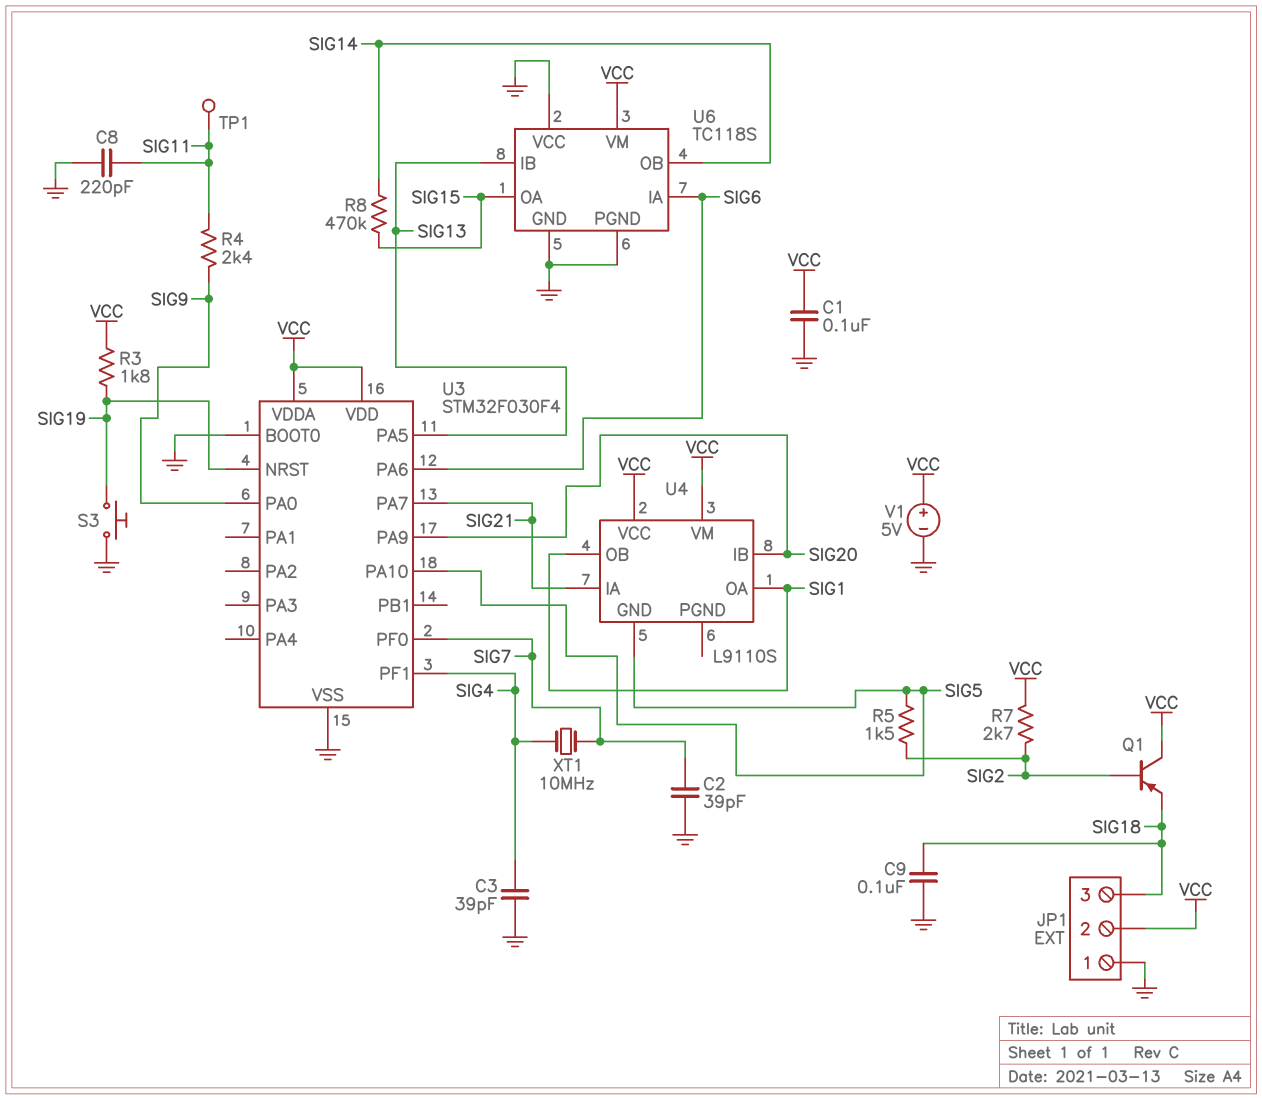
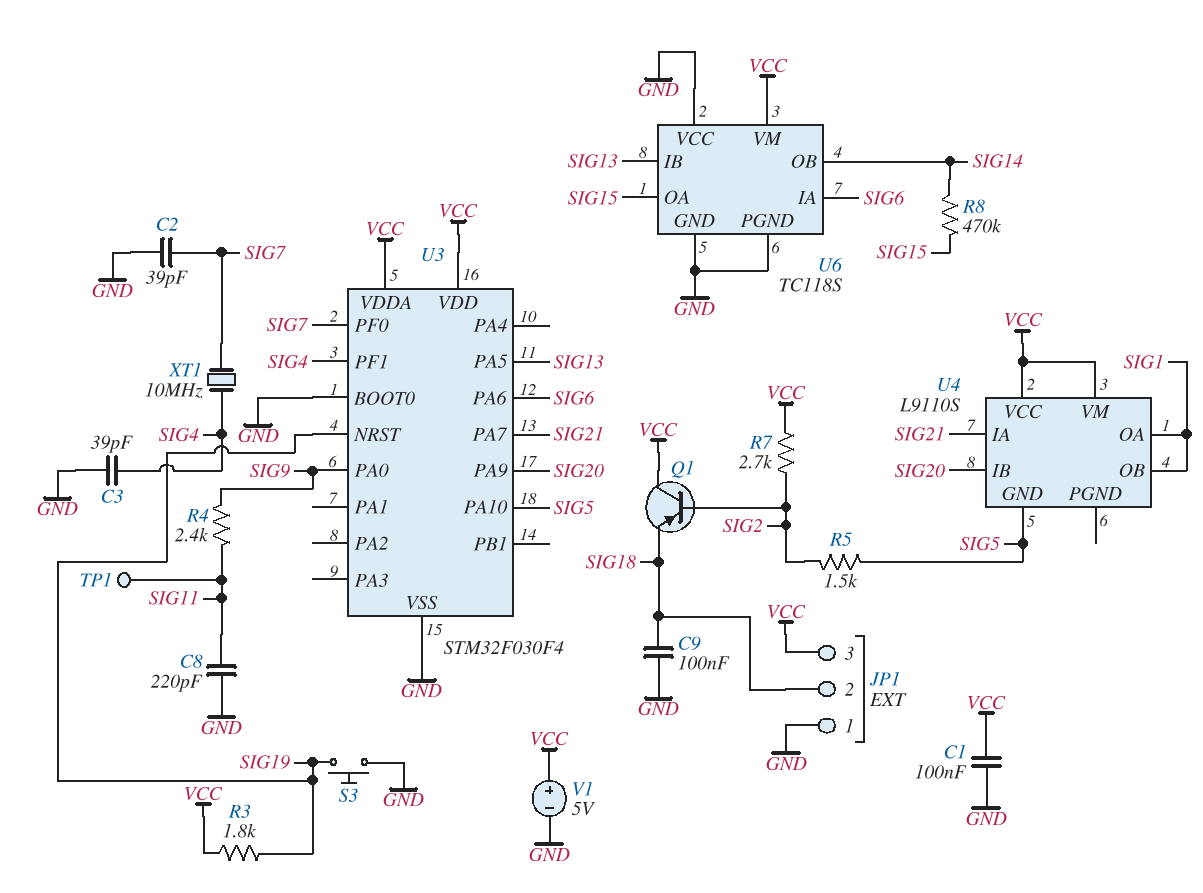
JP1 pin 2: VCC -> SIG18
JP1 pin 3: SIG18 -> VCC

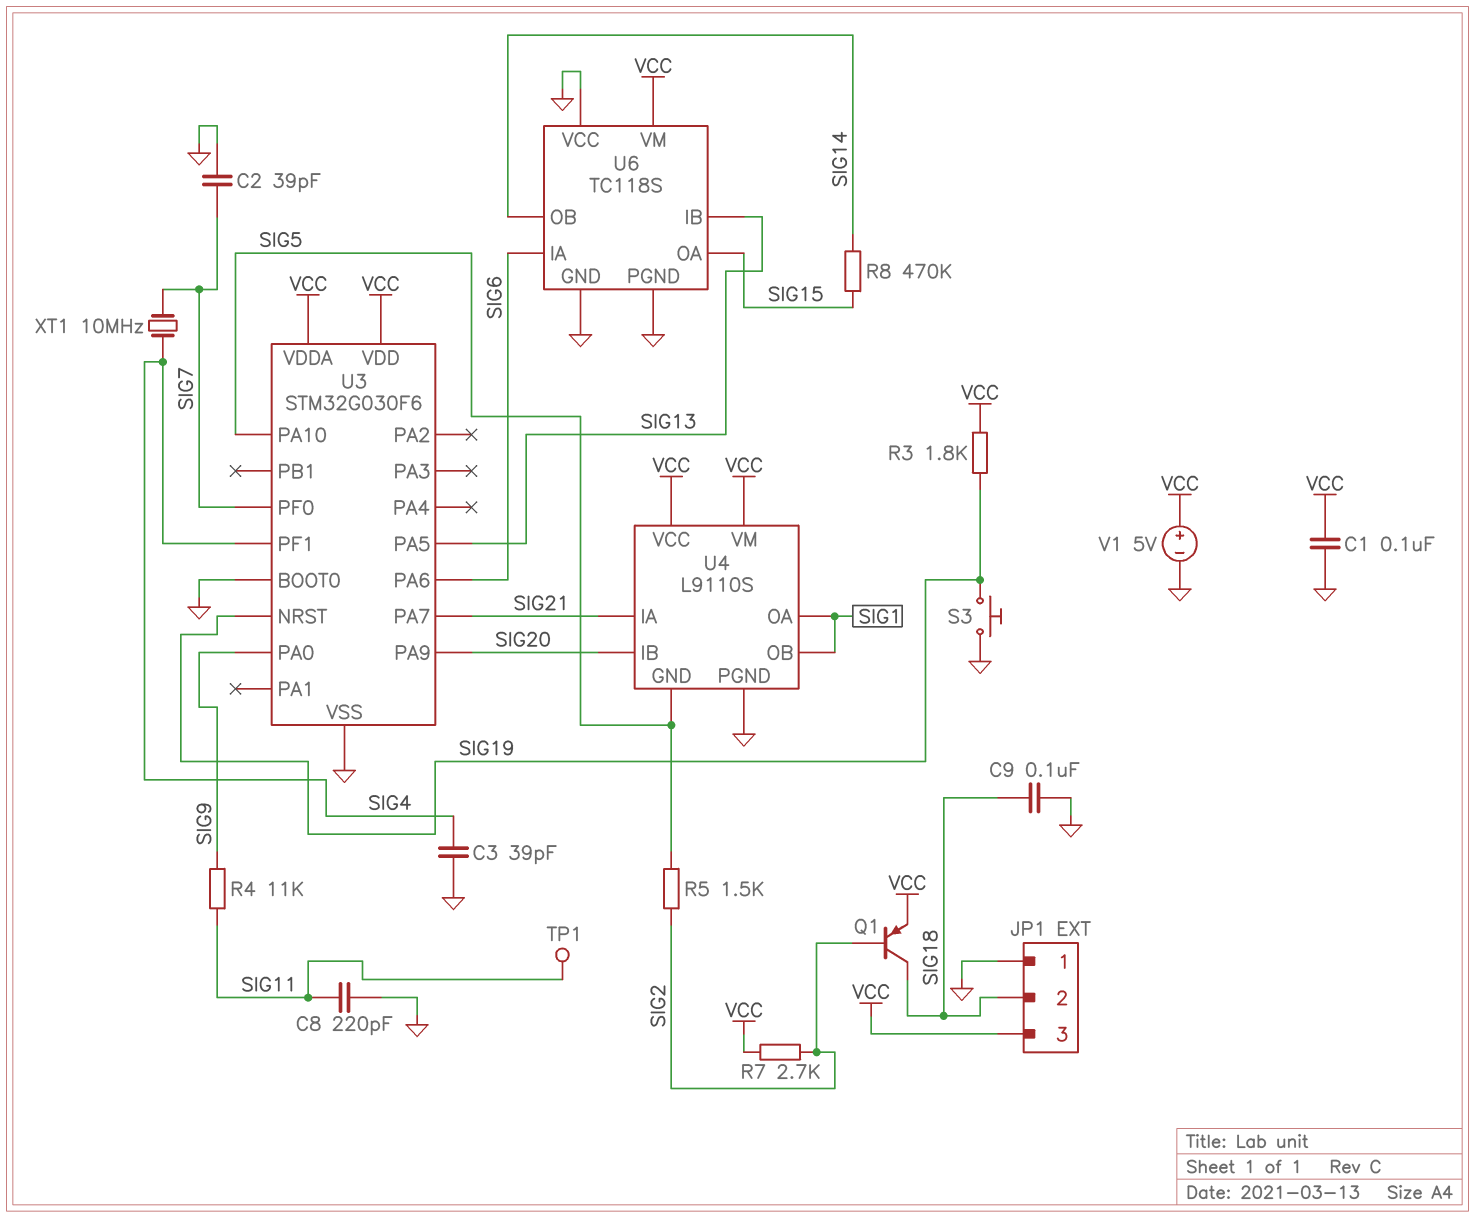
Q1: PNP (B SIG2, C VCC, E SIG18) -> PNP (B SIG2, C SIG18, E VCC)
R4: 2.4k (SIG9, SIG11) -> 11k (SIG9, SIG11)
U3: STM32F030F4 -> STM32G030F6
U4 pin PGND: none -> GND

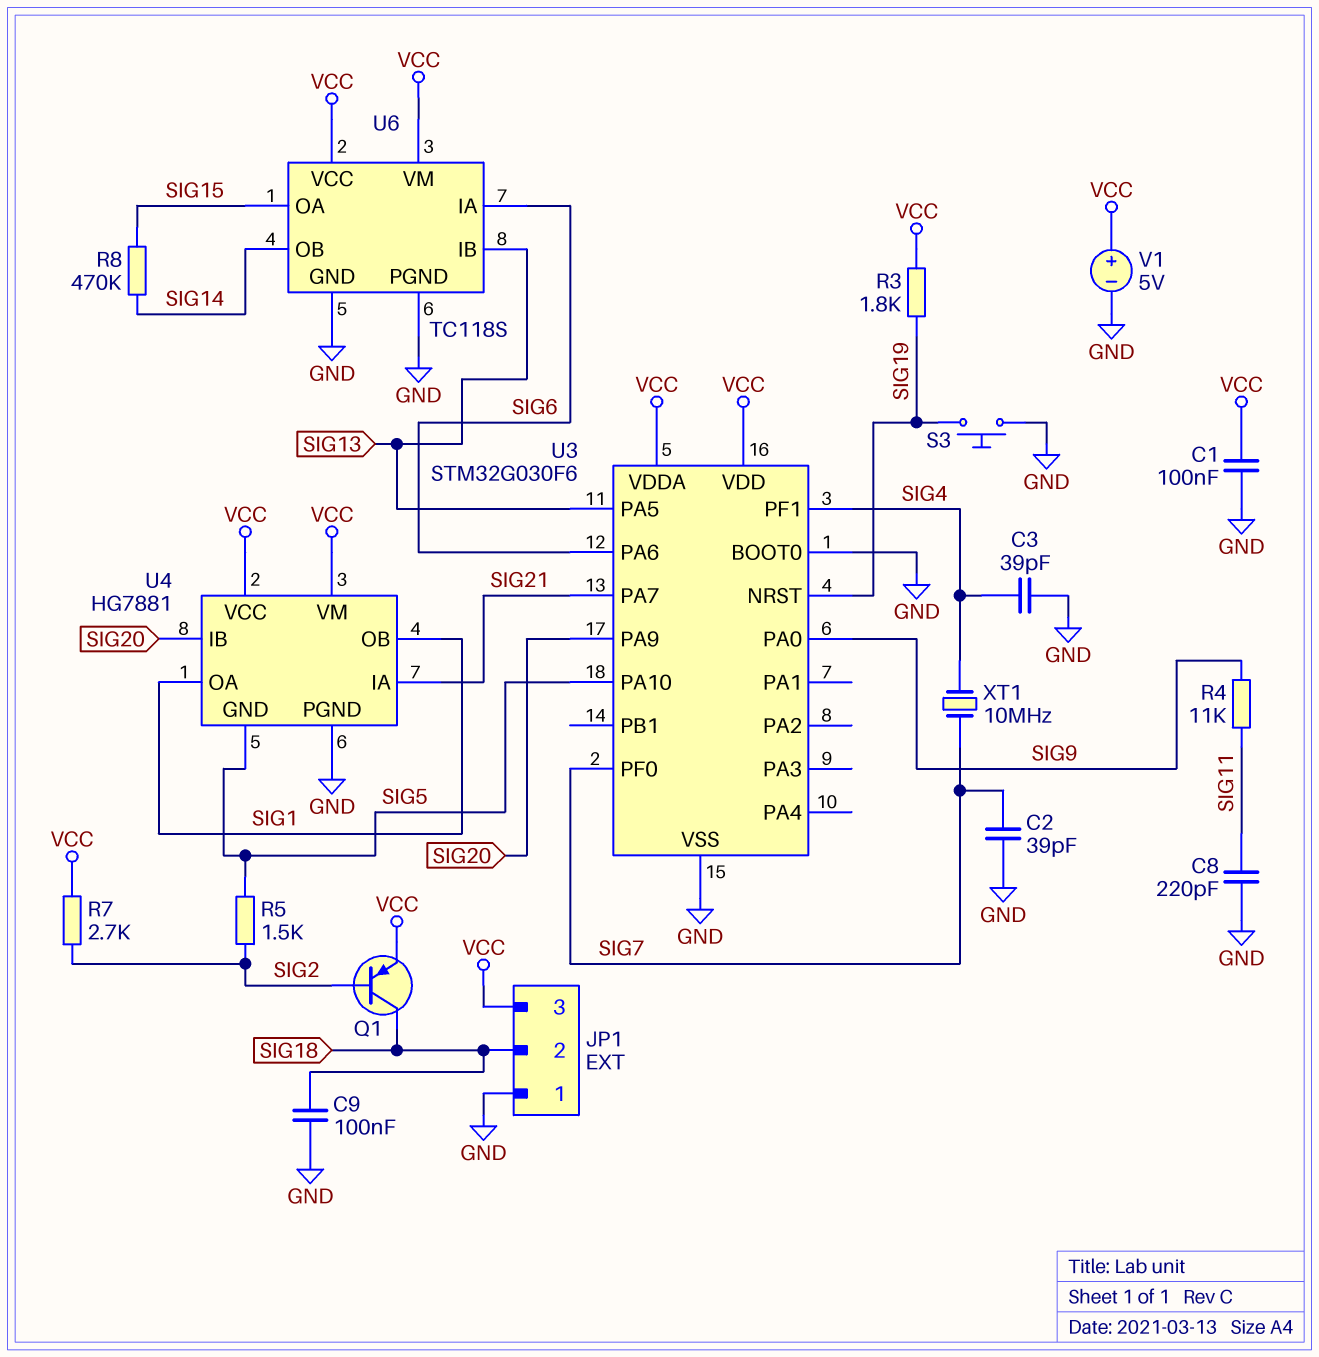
TP1: test point (SIG11) -> none
U4: L9110S -> HG7881
U6 pin VCC: GND -> VCC

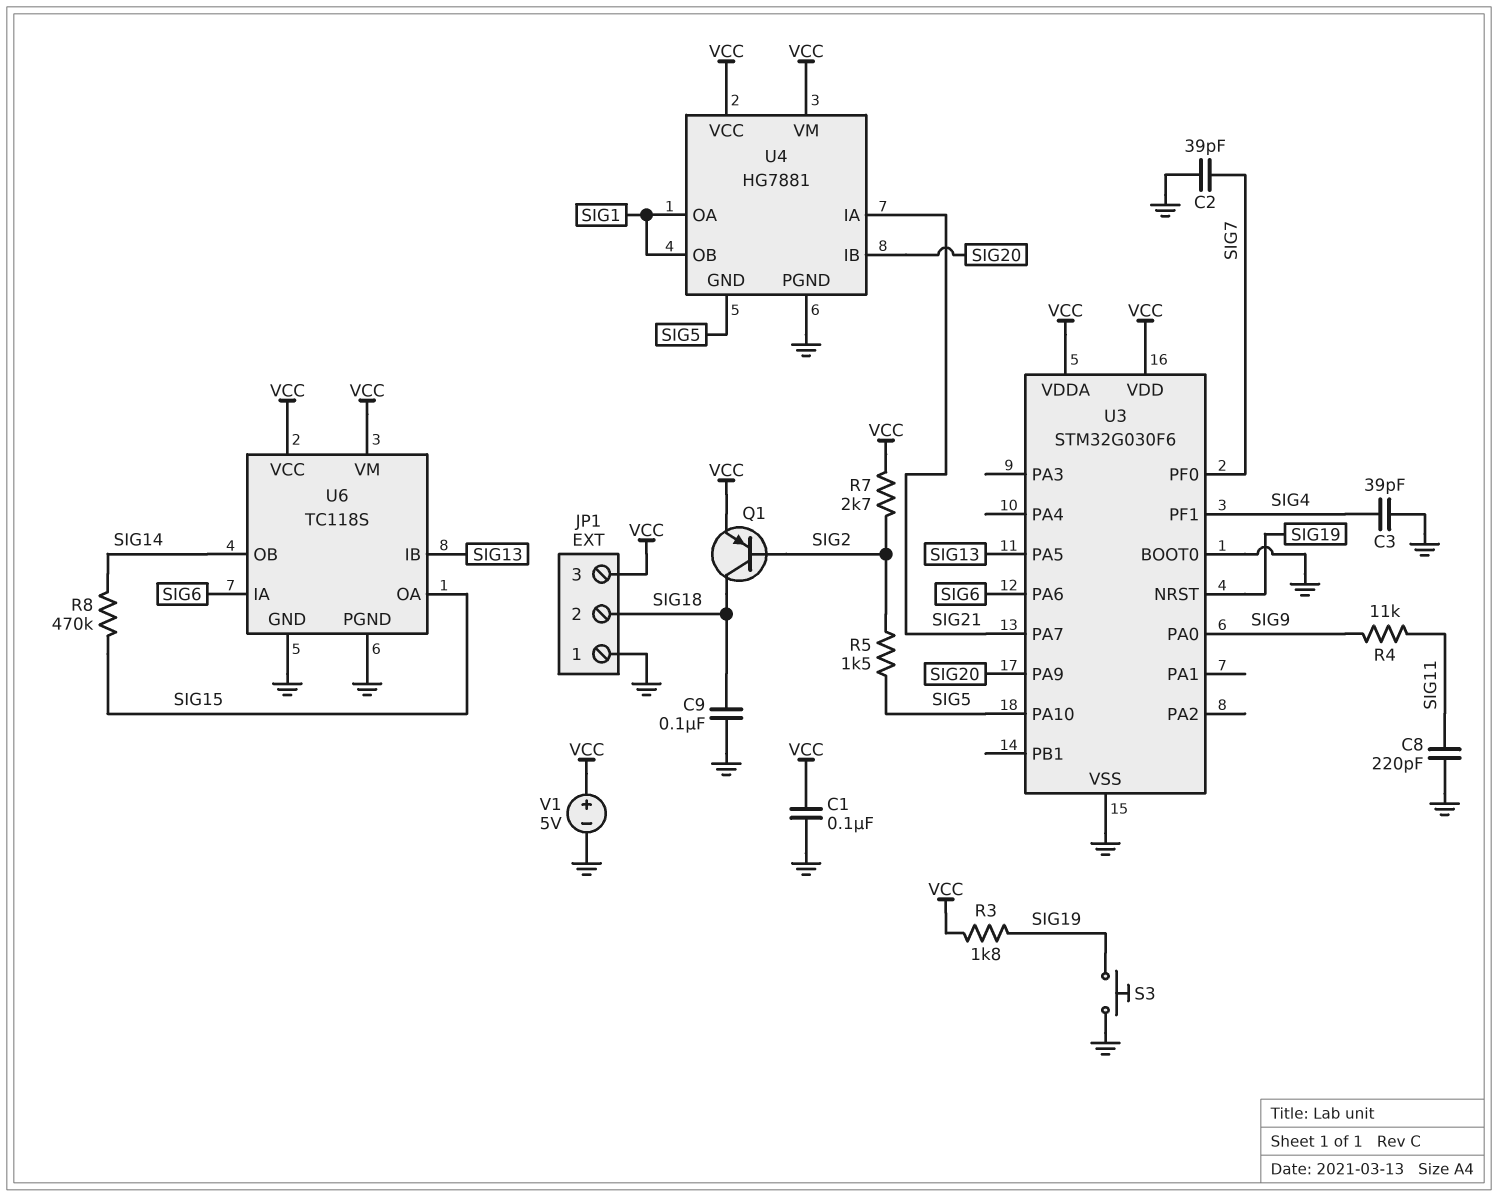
XT1: 10MHz (SIG4, SIG7) -> none

